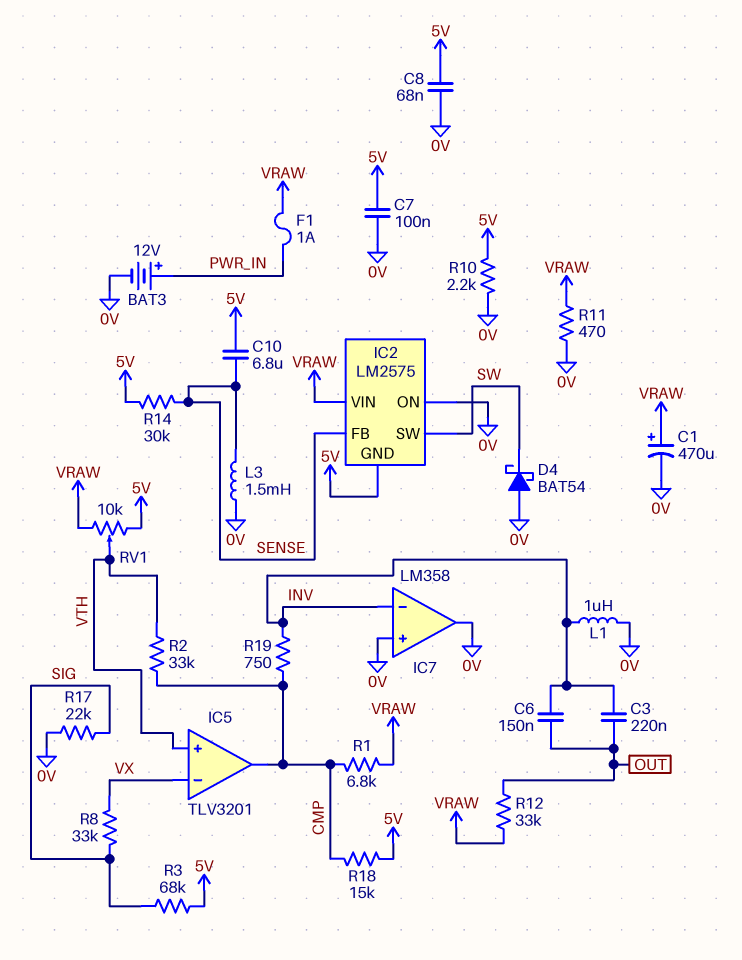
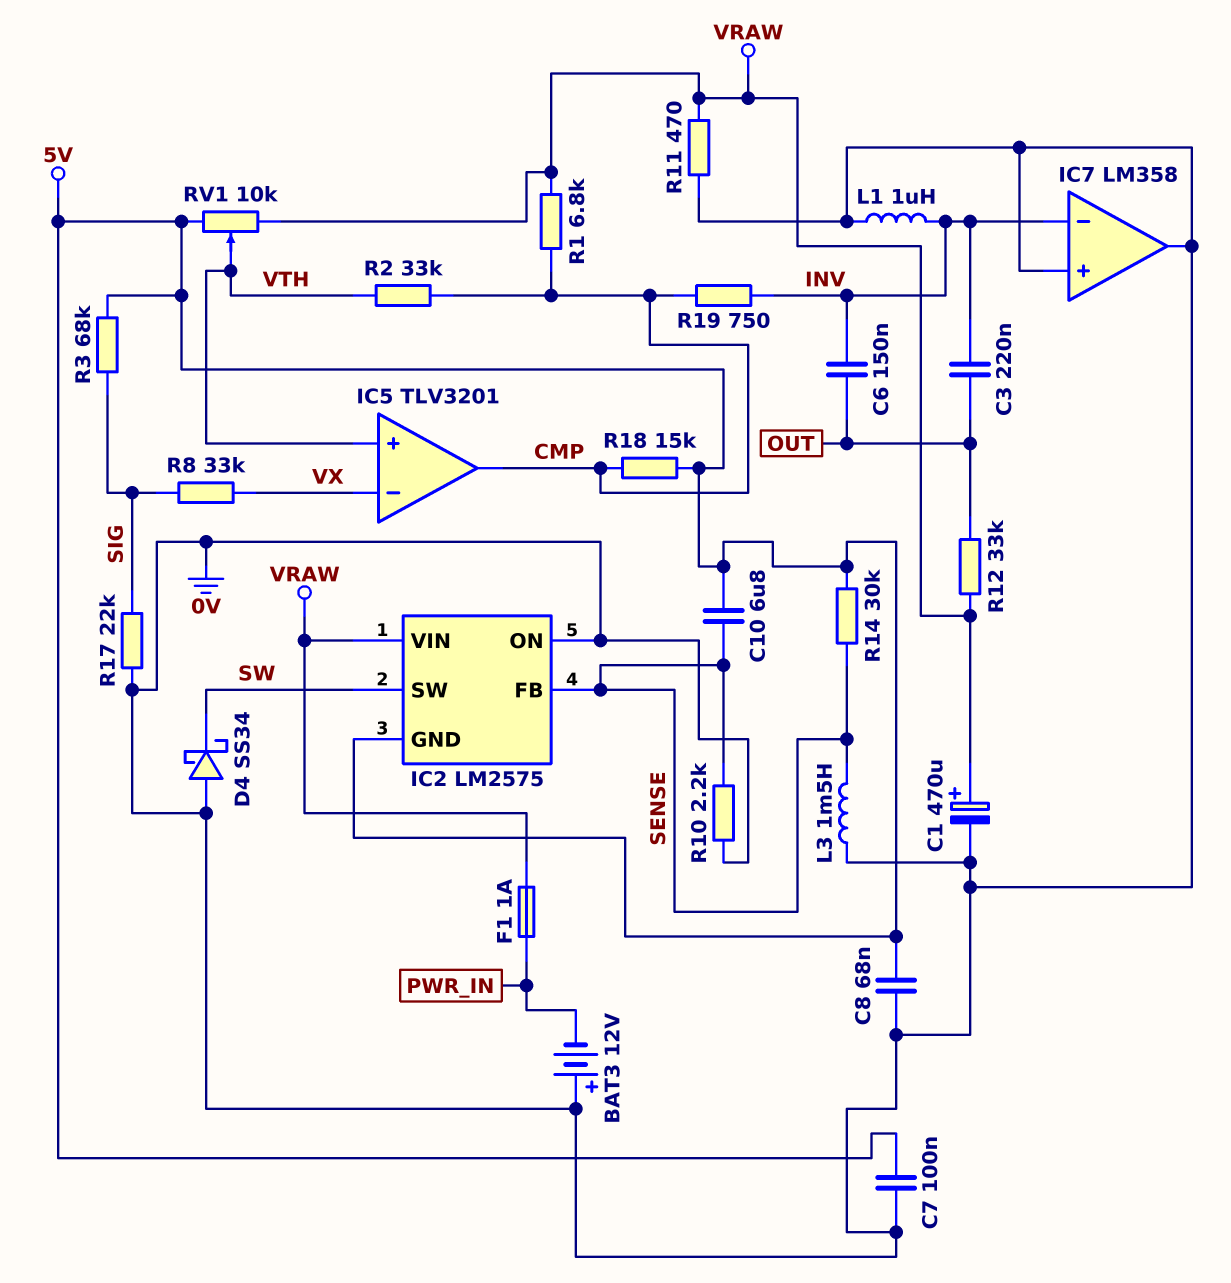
BAT3: 12V (plus PWR_IN, minus 0V) -> 12V (plus 0V, minus PWR_IN)
D4: schottky BAT54 (A 0V, K SW) -> schottky SS34 (A 0V, K SW)
R10: 2.2k (0V, 5V) -> 2.2k (0V, SENSE)

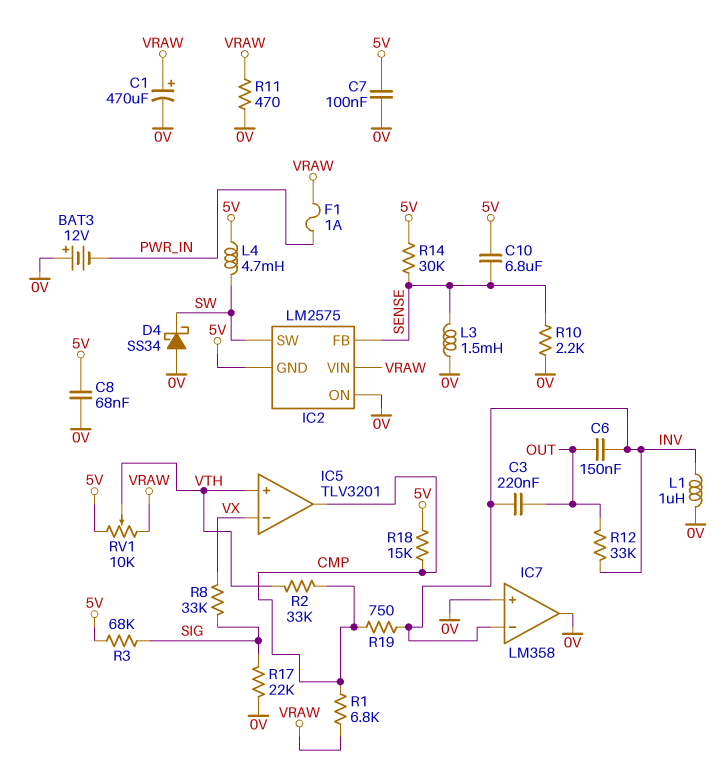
L4: none -> 4.7mH (5V, SW)
R12: 33k (OUT, VRAW) -> 33k (INV, OUT)

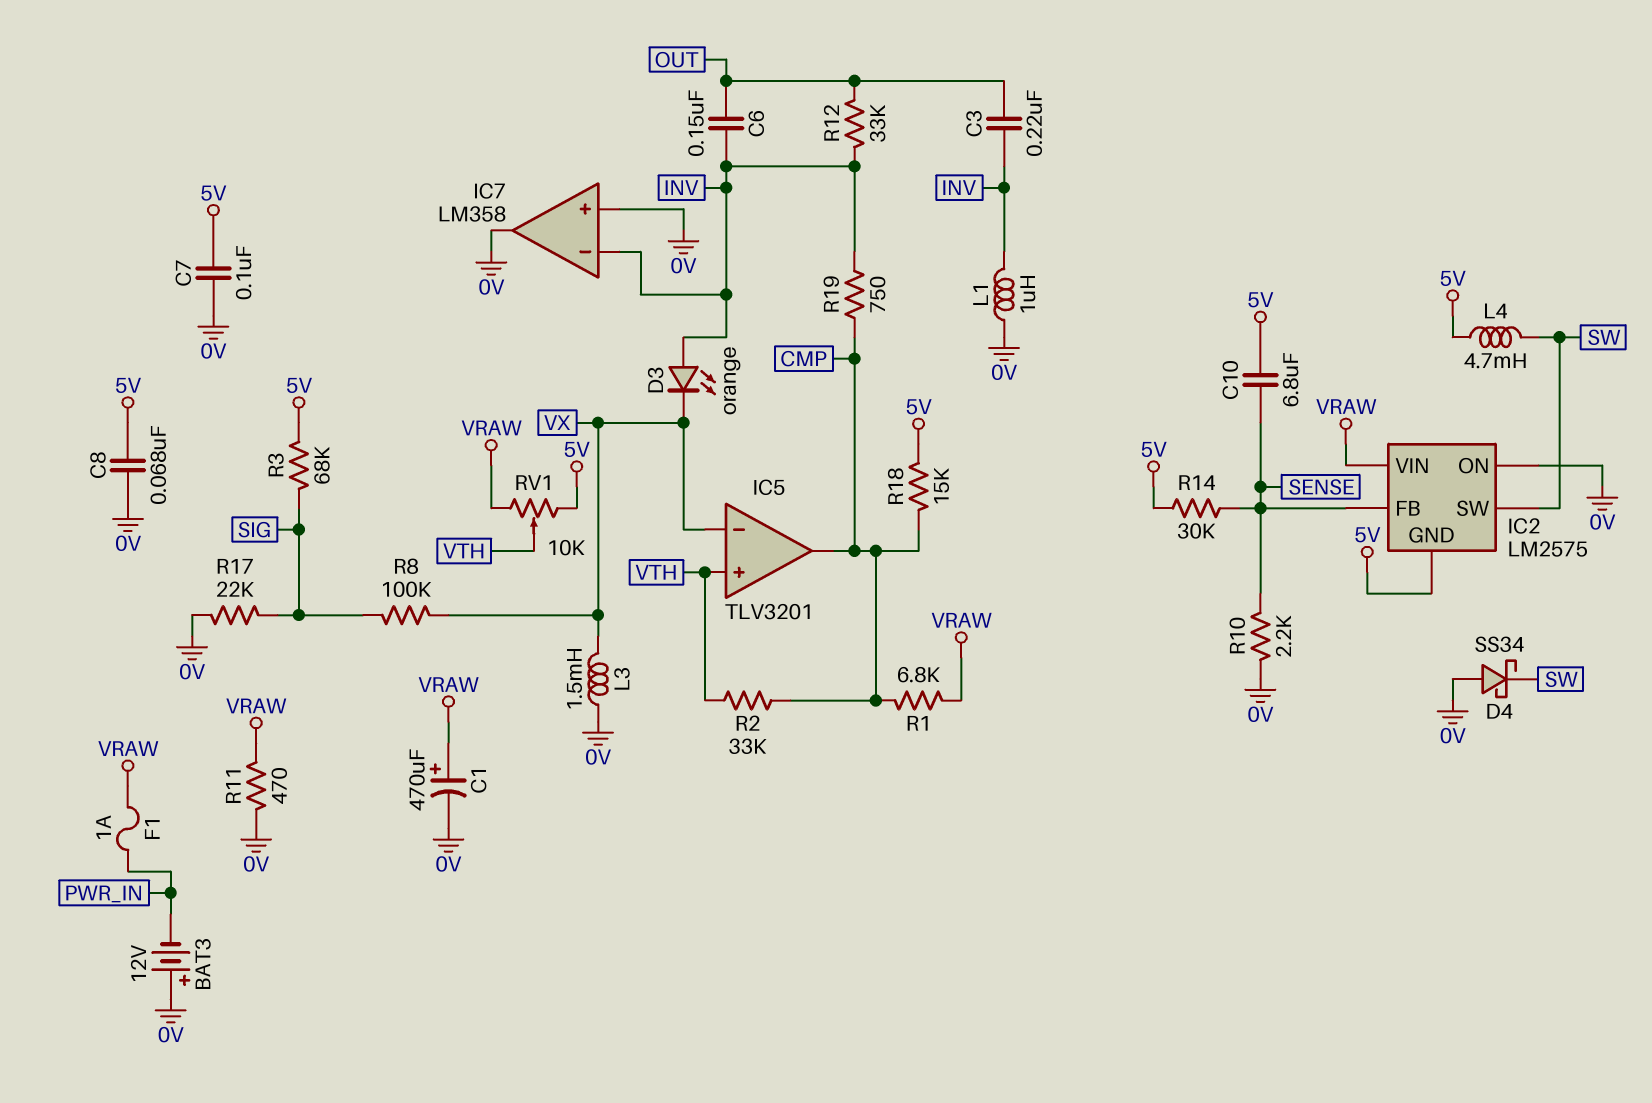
D3: none -> LED orange (A INV, K VX)
L3: 1.5mH (0V, SENSE) -> 1.5mH (0V, VX)
R8: 33k (SIG, VX) -> 100k (SIG, VX)

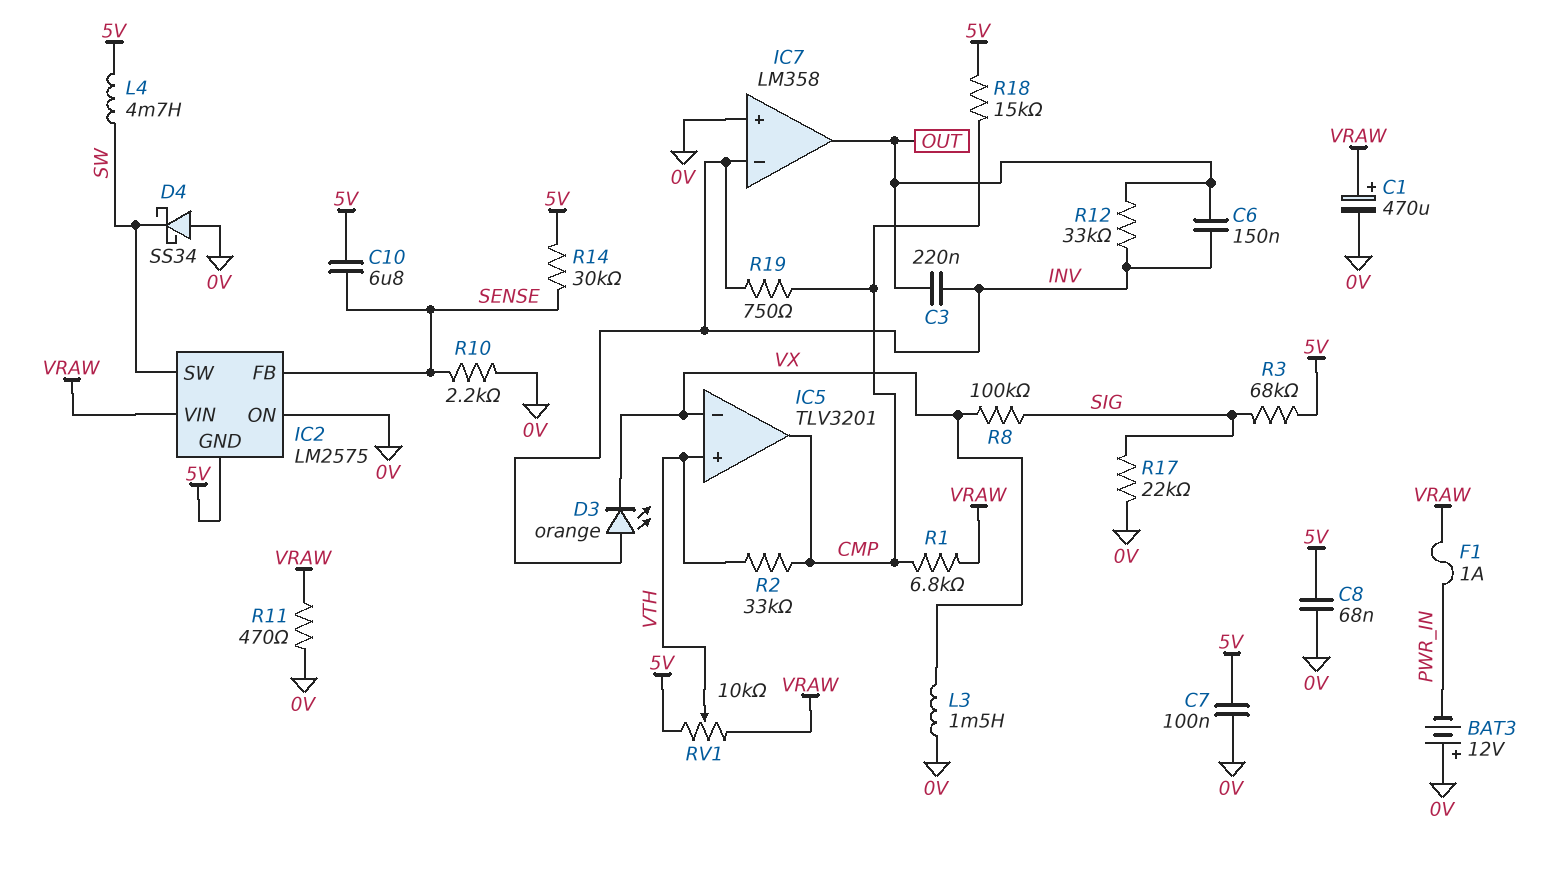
IC7 pin out: 0V -> OUT
L1: 1uH (0V, INV) -> none

